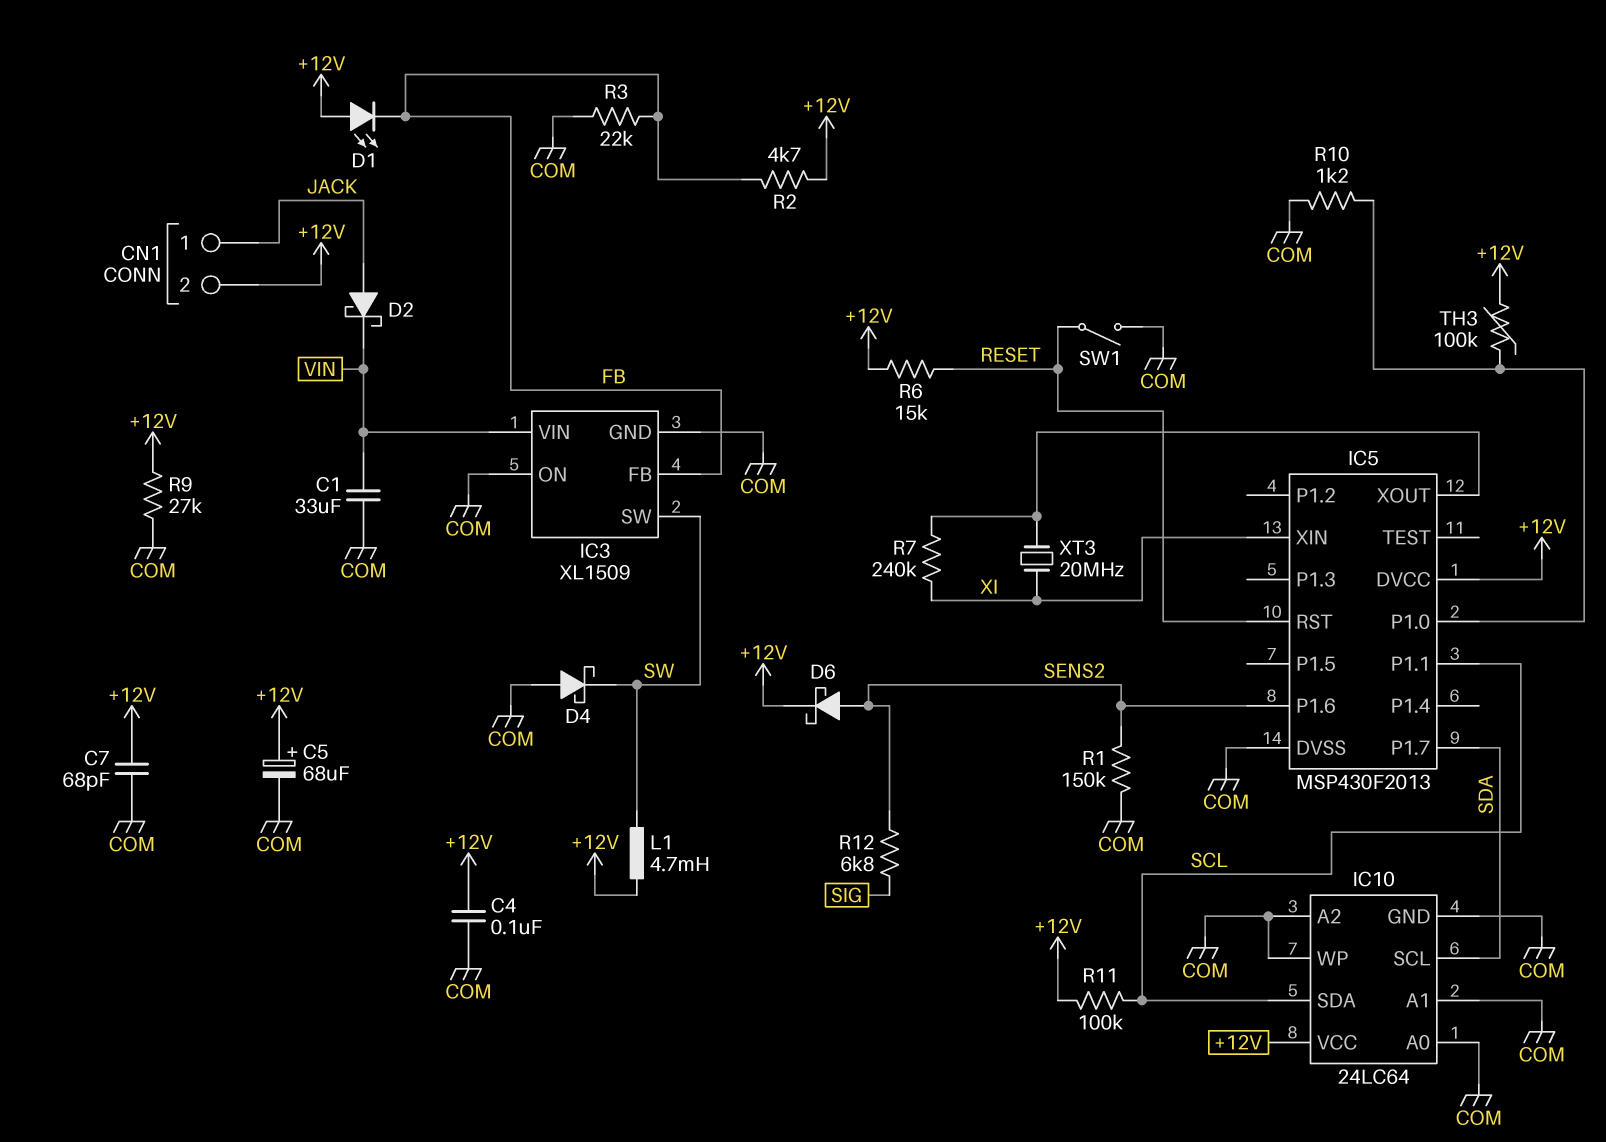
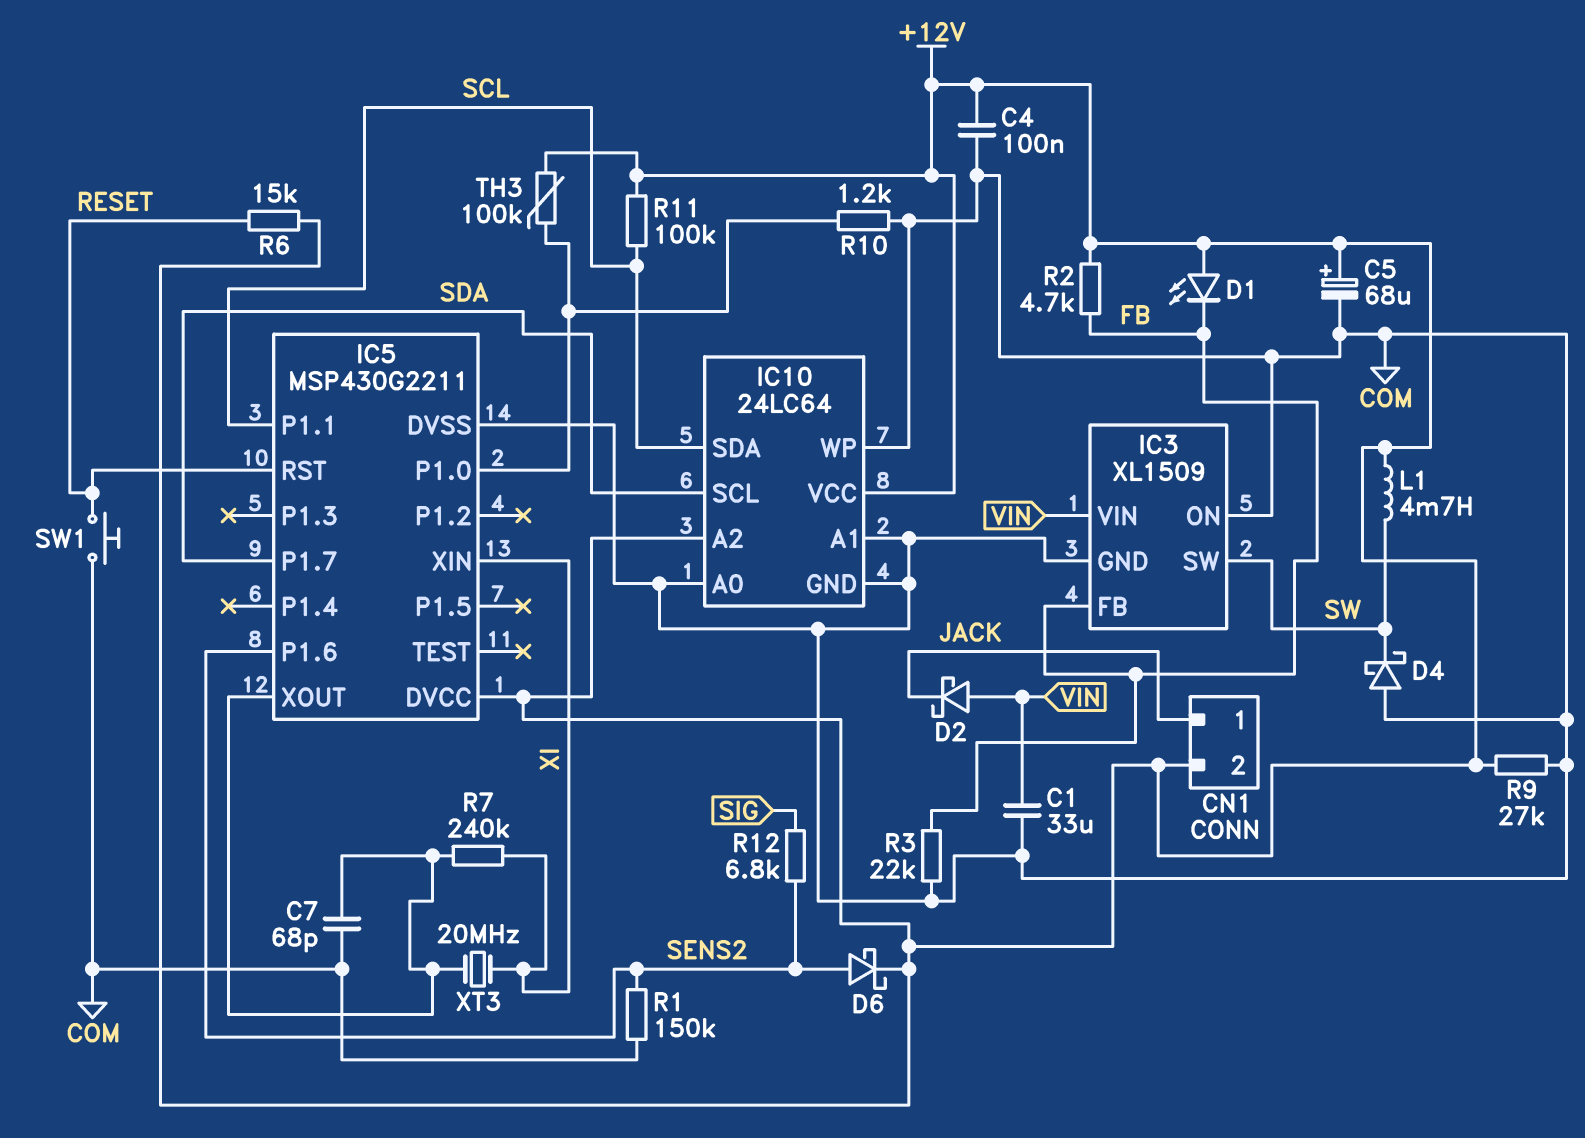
C7: 68pF (+12V, COM) -> 68pF (COM, IC5/XOUT)
D2: schottky (A JACK, K VIN) -> schottky (A VIN, K JACK)
IC5: MSP430F2013 -> MSP430G2211
IC10 pin A2: COM -> +12V
SW1: switch (COM, RESET) -> button (COM, RESET)

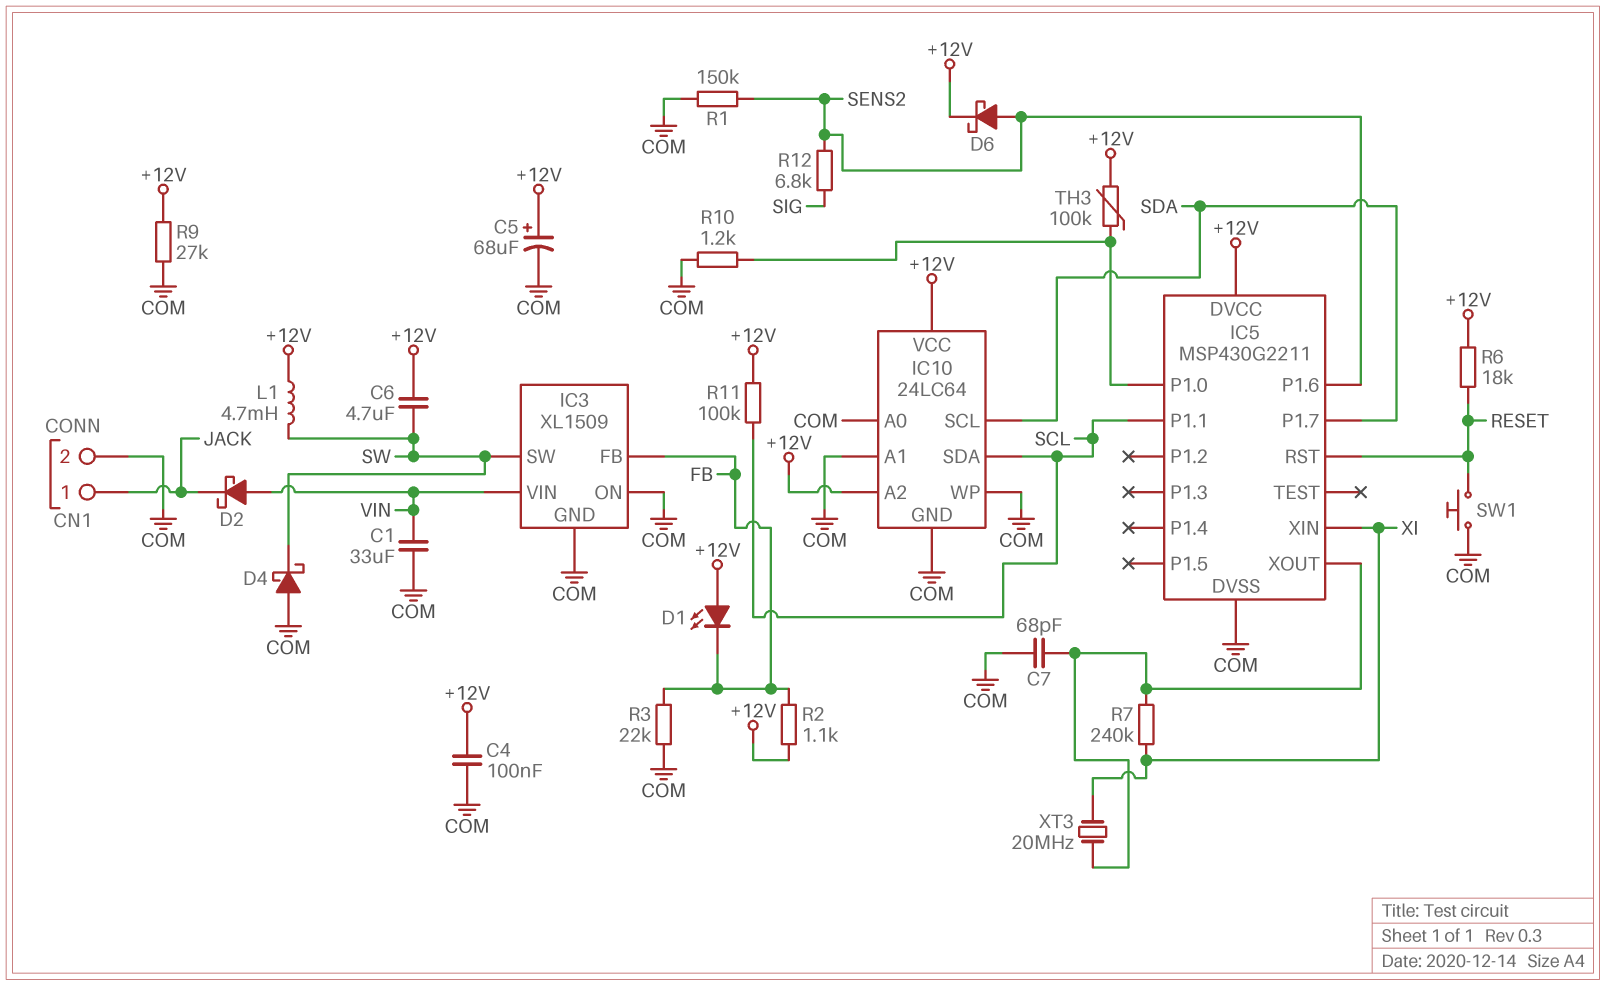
C6: none -> 4.7uF (+12V, SW)
CN1 pin 2: +12V -> COM
R2: 4.7k (+12V, FB) -> 1.1k (+12V, FB)
R6: 15k (+12V, RESET) -> 18k (+12V, RESET)

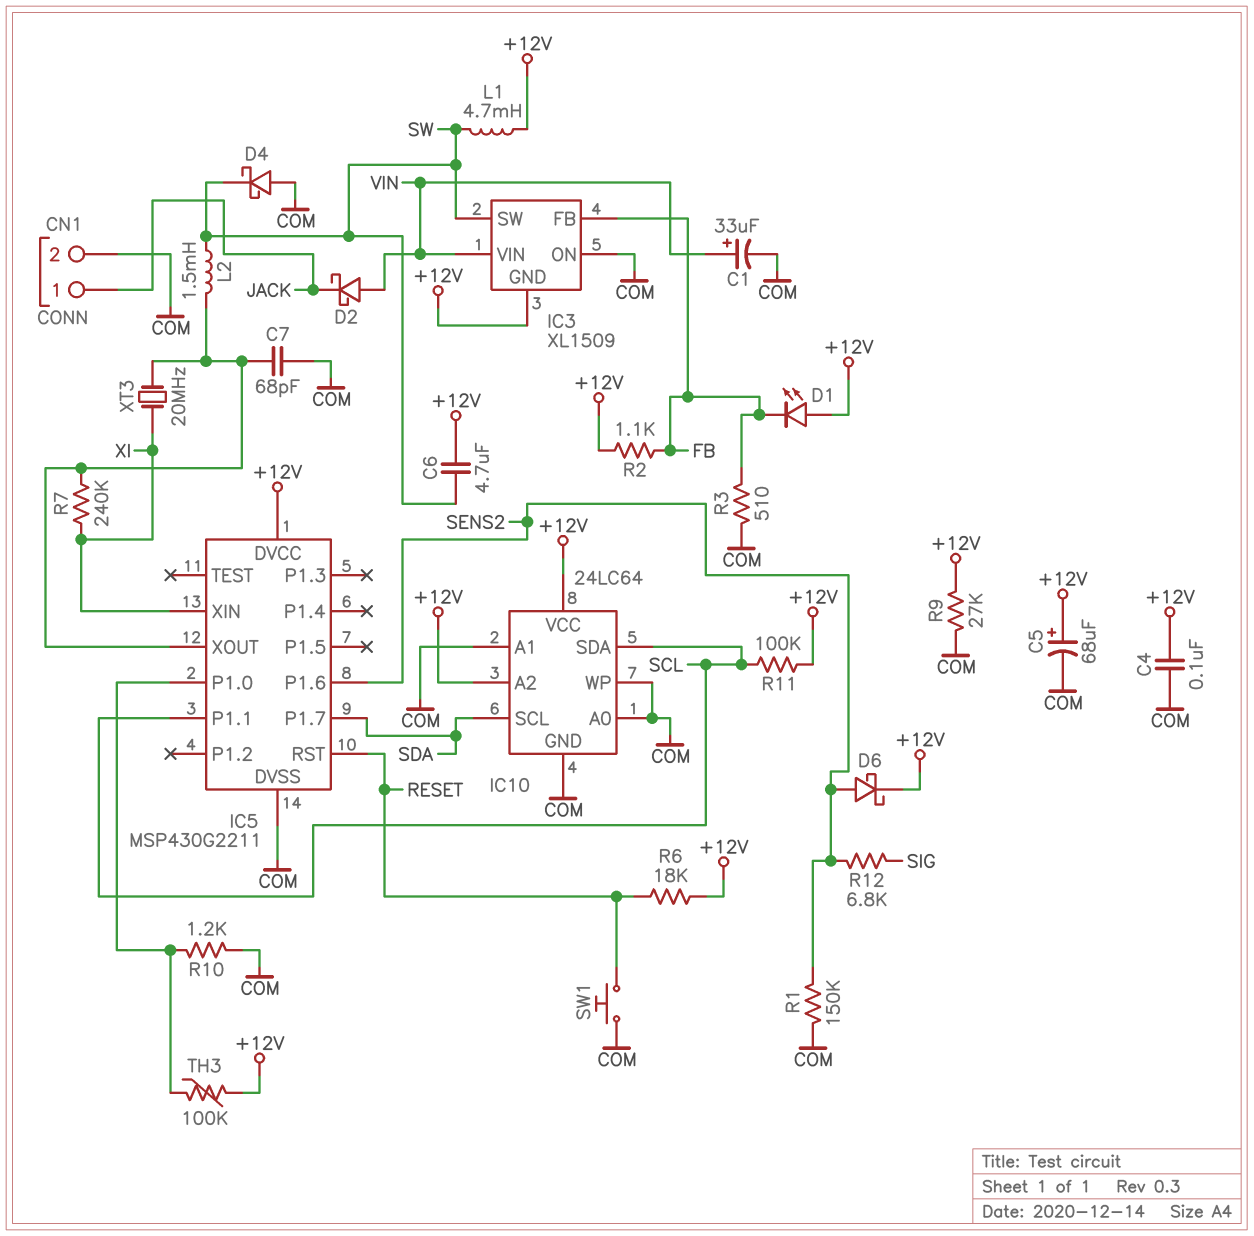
C1: 33uF (COM, VIN) -> 33uF (plus VIN, minus COM)
IC3 pin GND: COM -> +12V
L2: none -> 1.5mH (IC5/XOUT, SW)
R3: 22k (COM, FB) -> 510 (COM, FB)

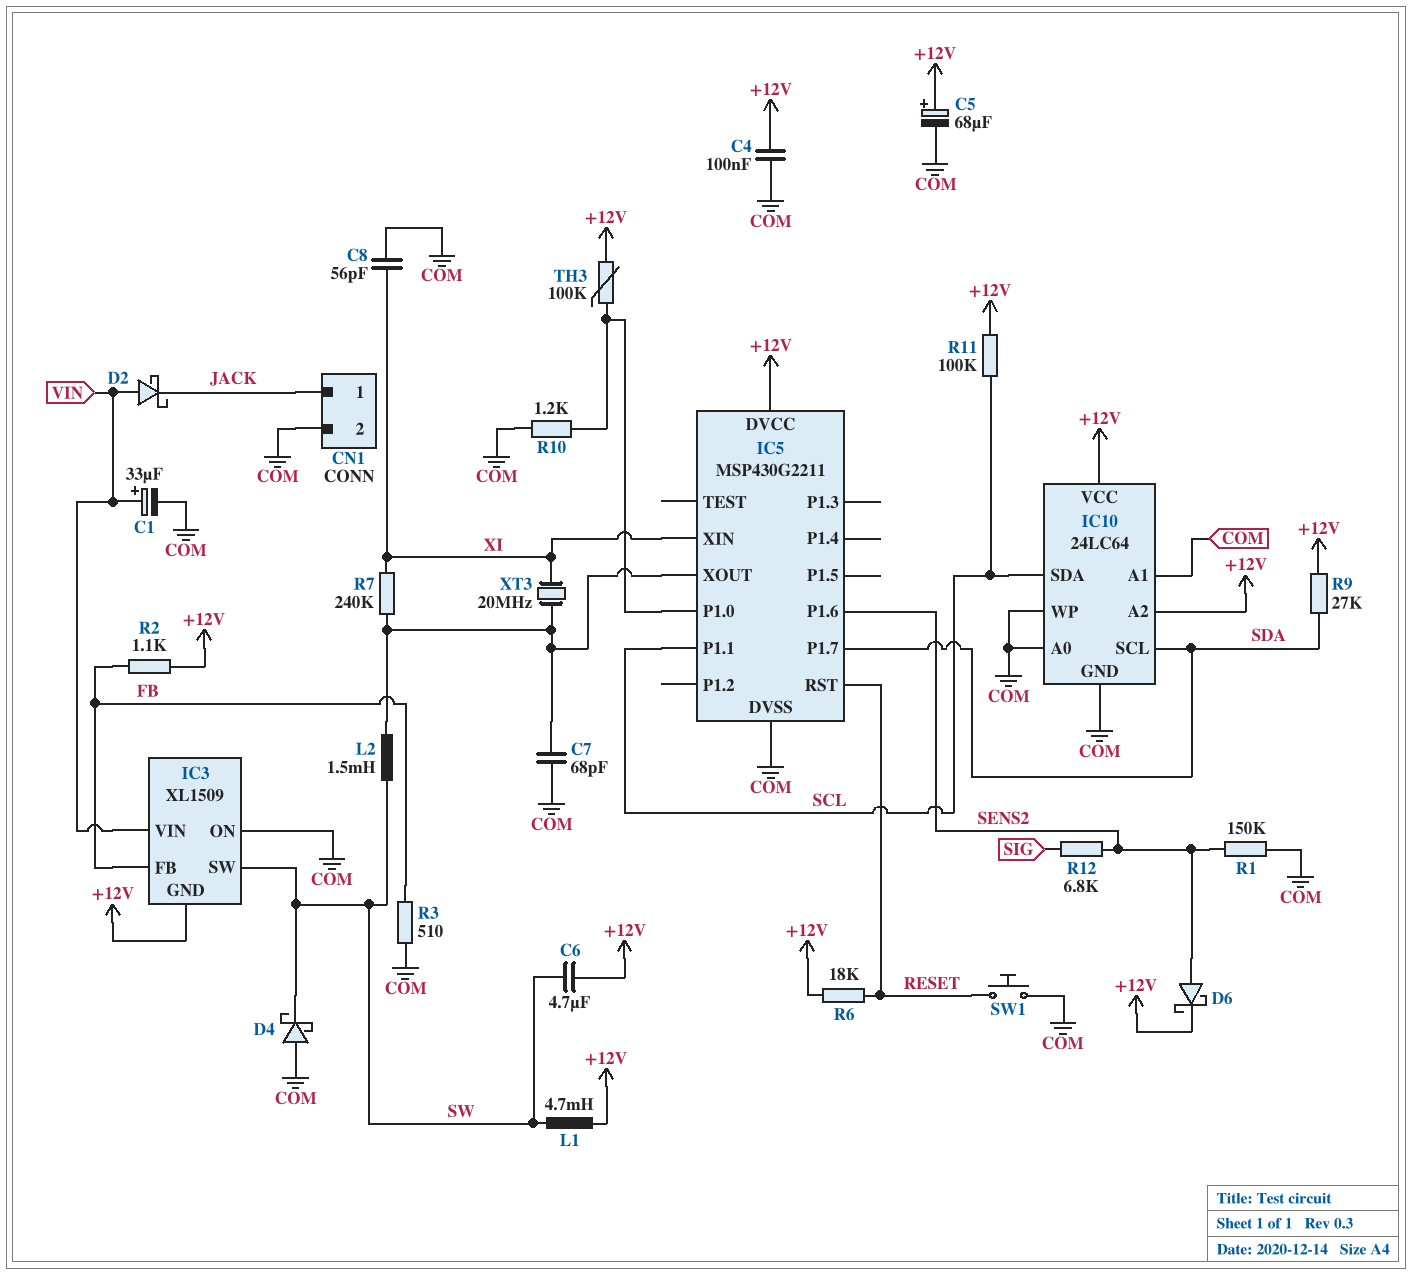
C8: none -> 56pF (COM, XI)
D1: LED (A +12V, K FB) -> none
R9: 27k (+12V, COM) -> 27k (+12V, SDA)

